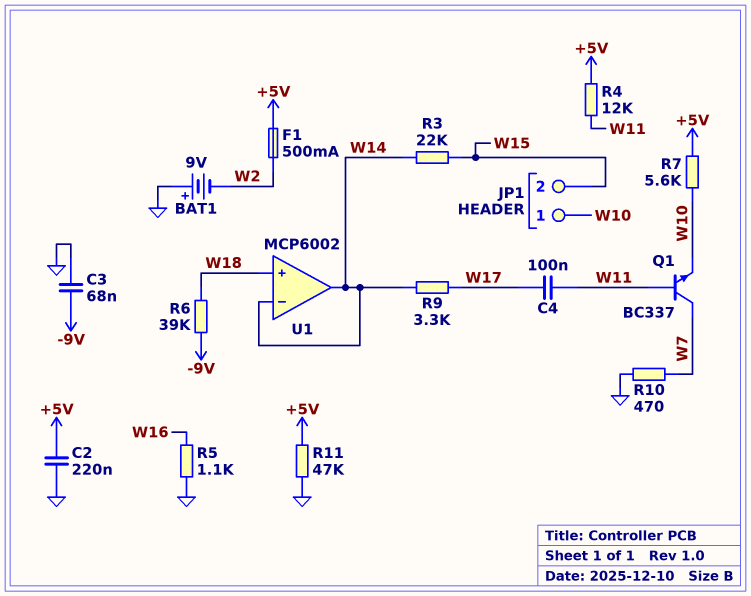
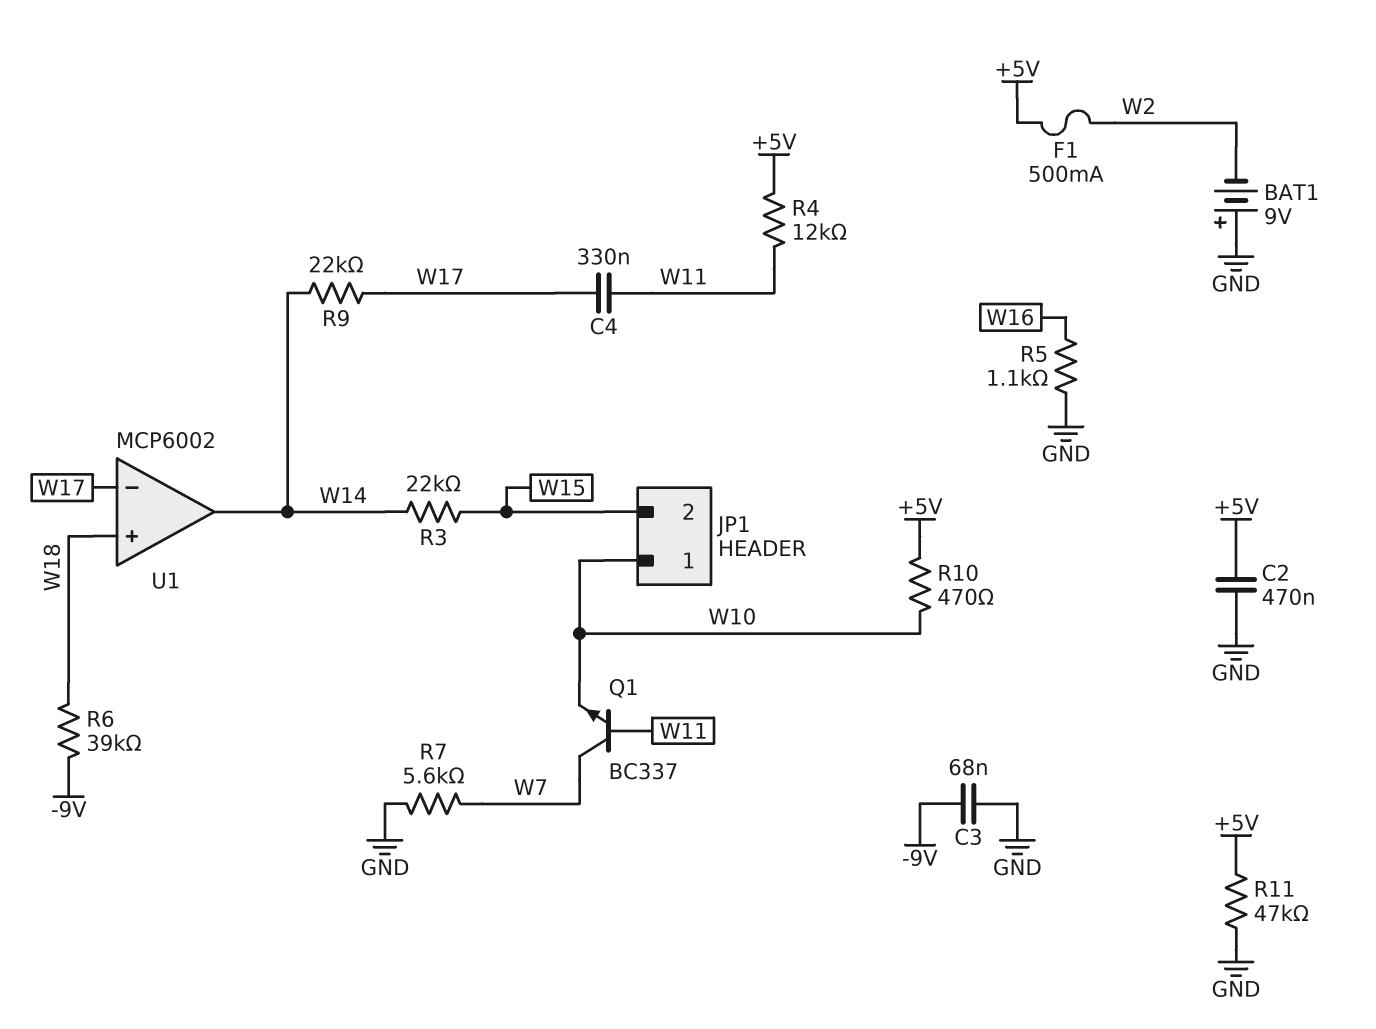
C2: 220nF (+5V, GND) -> 470nF (+5V, GND)
C4: 100nF (W11, W17) -> 330nF (W11, W17)
R7: 5.6k (+5V, W10) -> 5.6k (GND, W7)
R9: 3.3k (W14, W17) -> 22k (W14, W17)
R10: 470 (GND, W7) -> 470 (+5V, W10)
U1 pin in-: W14 -> W17

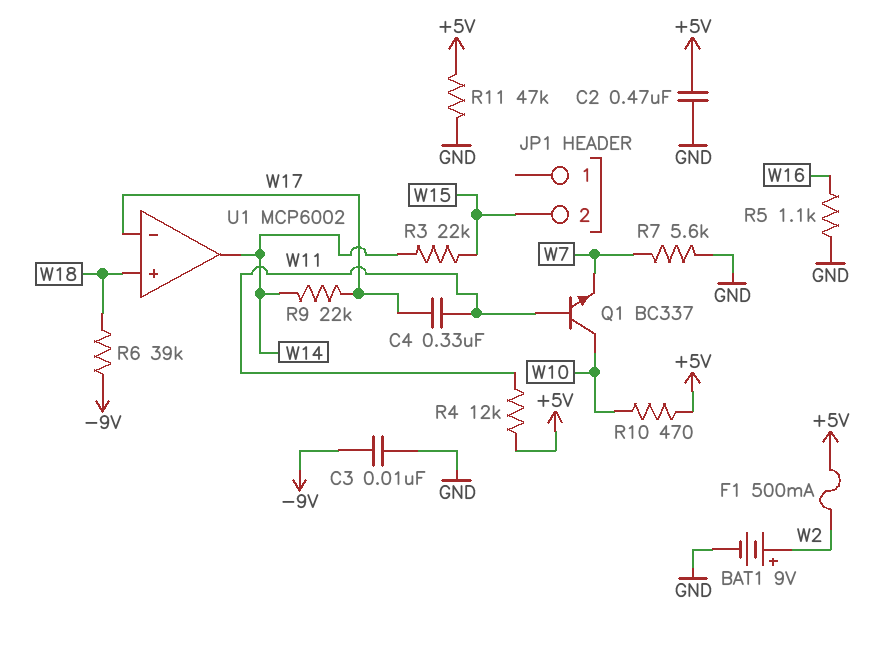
BAT1: 9V (plus GND, minus W2) -> 9V (plus W2, minus GND)
C3: 68nF (-9V, GND) -> 10nF (-9V, GND)
JP1 pin 1: W10 -> none
Q1: NPN BC337 (B W11, C W7, E W10) -> NPN BC337 (B W11, C W10, E W7)

